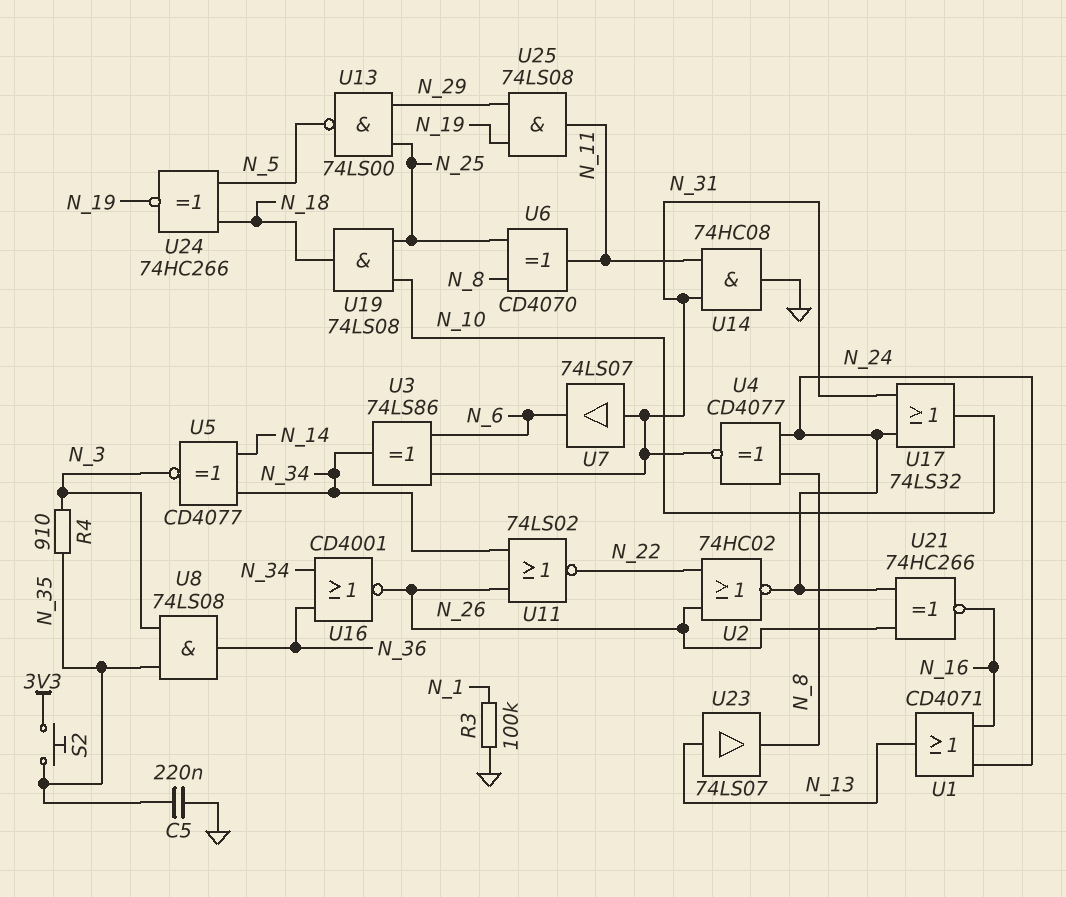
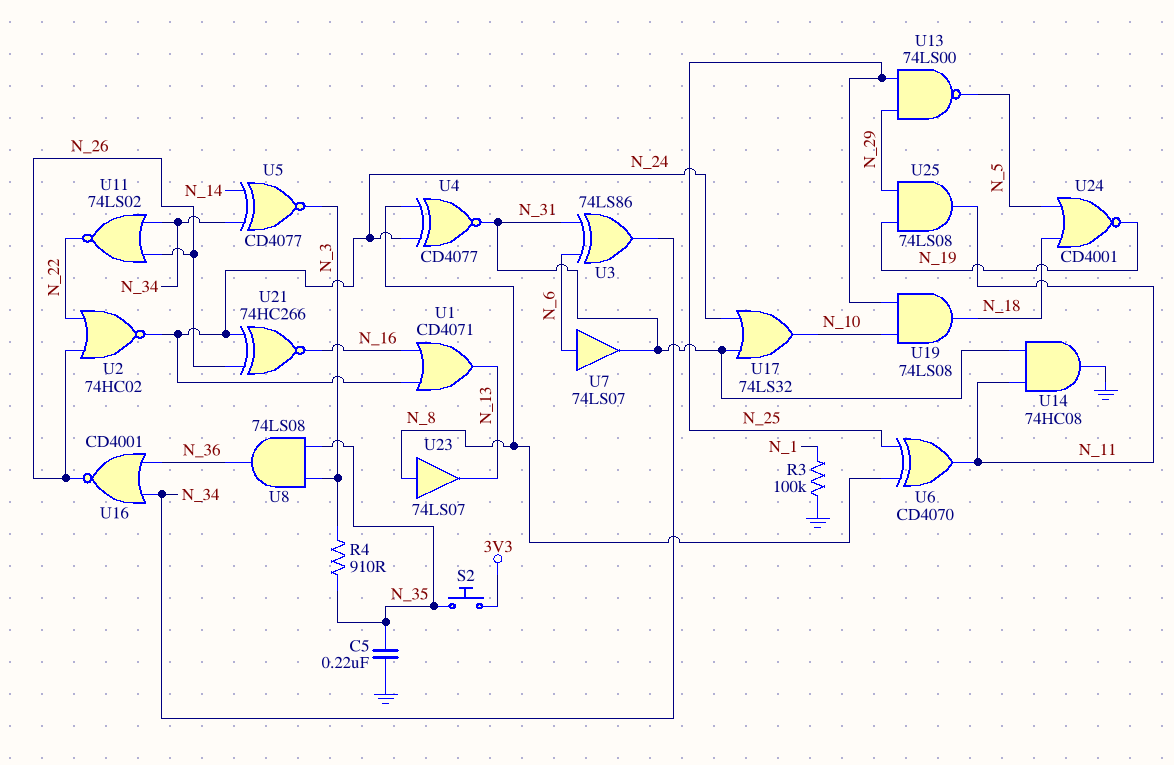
U7: buffer 74LS07 (in N_31, out N_6) -> buffer 74LS07 (in N_6, out N_31)
U23: buffer 74LS07 (in N_13, out N_8) -> buffer 74LS07 (in N_8, out N_13)
U24: XNOR 74HC266 (in N_5, in N_18, out N_19) -> NOR CD4001 (in N_5, in N_18, out N_19)

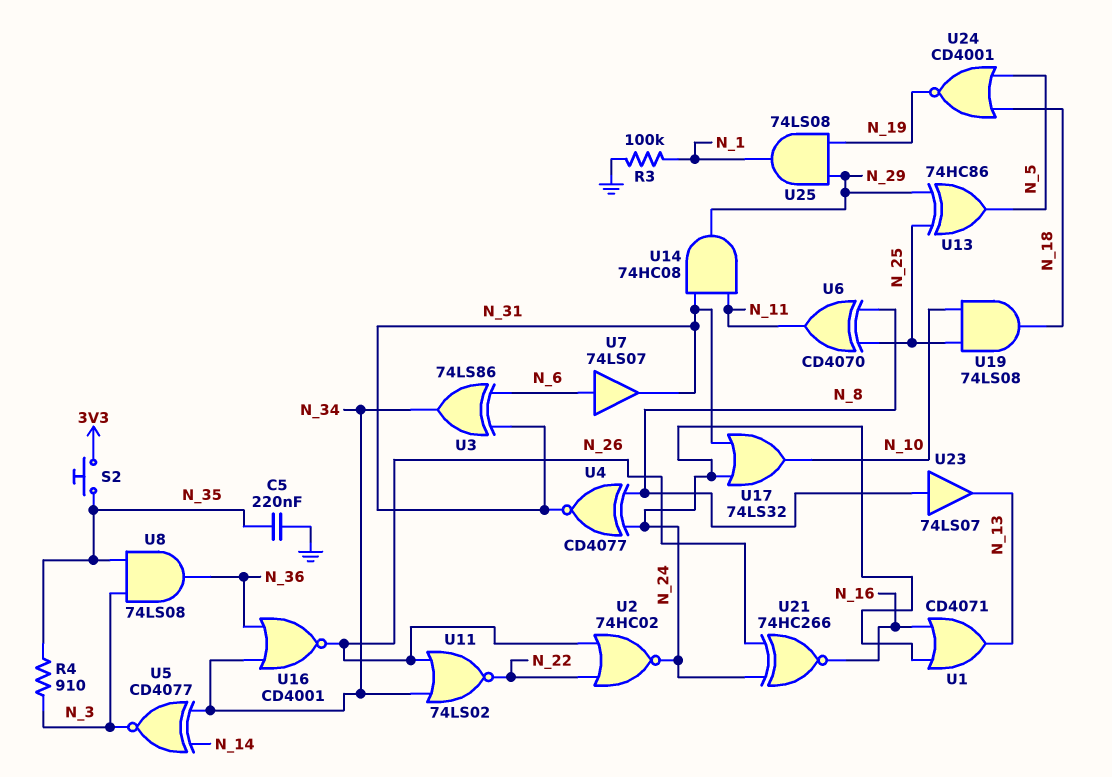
U13: NAND 74LS00 (in N_25, in N_29, out N_5) -> XOR 74HC86 (in N_25, in N_29, out N_5)
U14: AND 74HC08 (in N_11, in N_31, out GND) -> AND 74HC08 (in N_11, in N_31, out N_29)
U25: AND 74LS08 (in N_19, in N_29, out N_11) -> AND 74LS08 (in N_19, in N_29, out N_1)

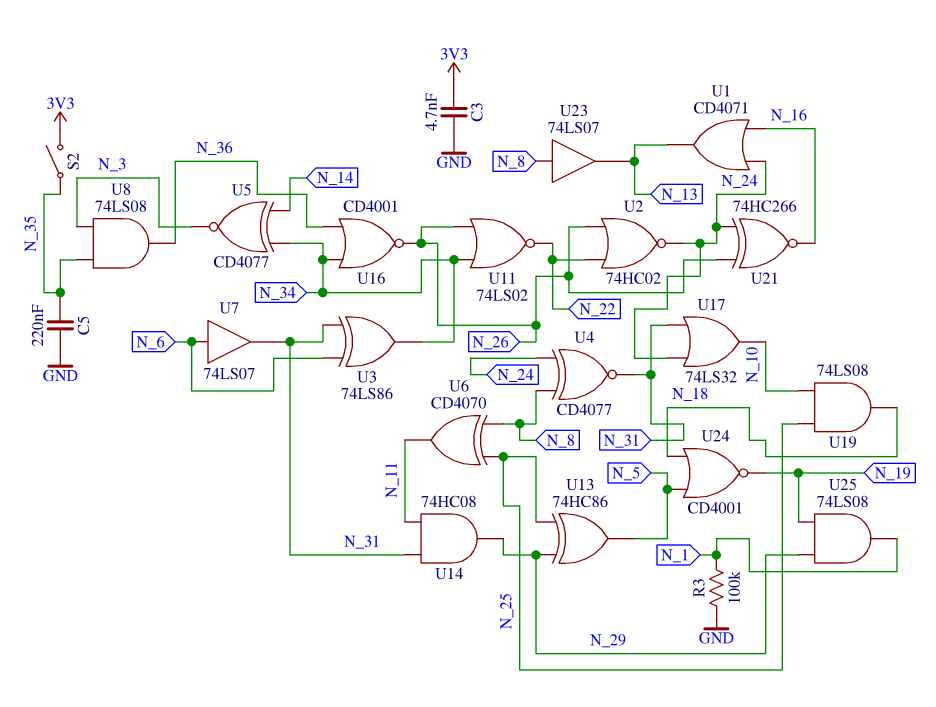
C3: none -> 4.7nF (3V3, GND)
R4: 910 (N_3, N_35) -> none
S2: button (3V3, N_35) -> switch (3V3, N_35)

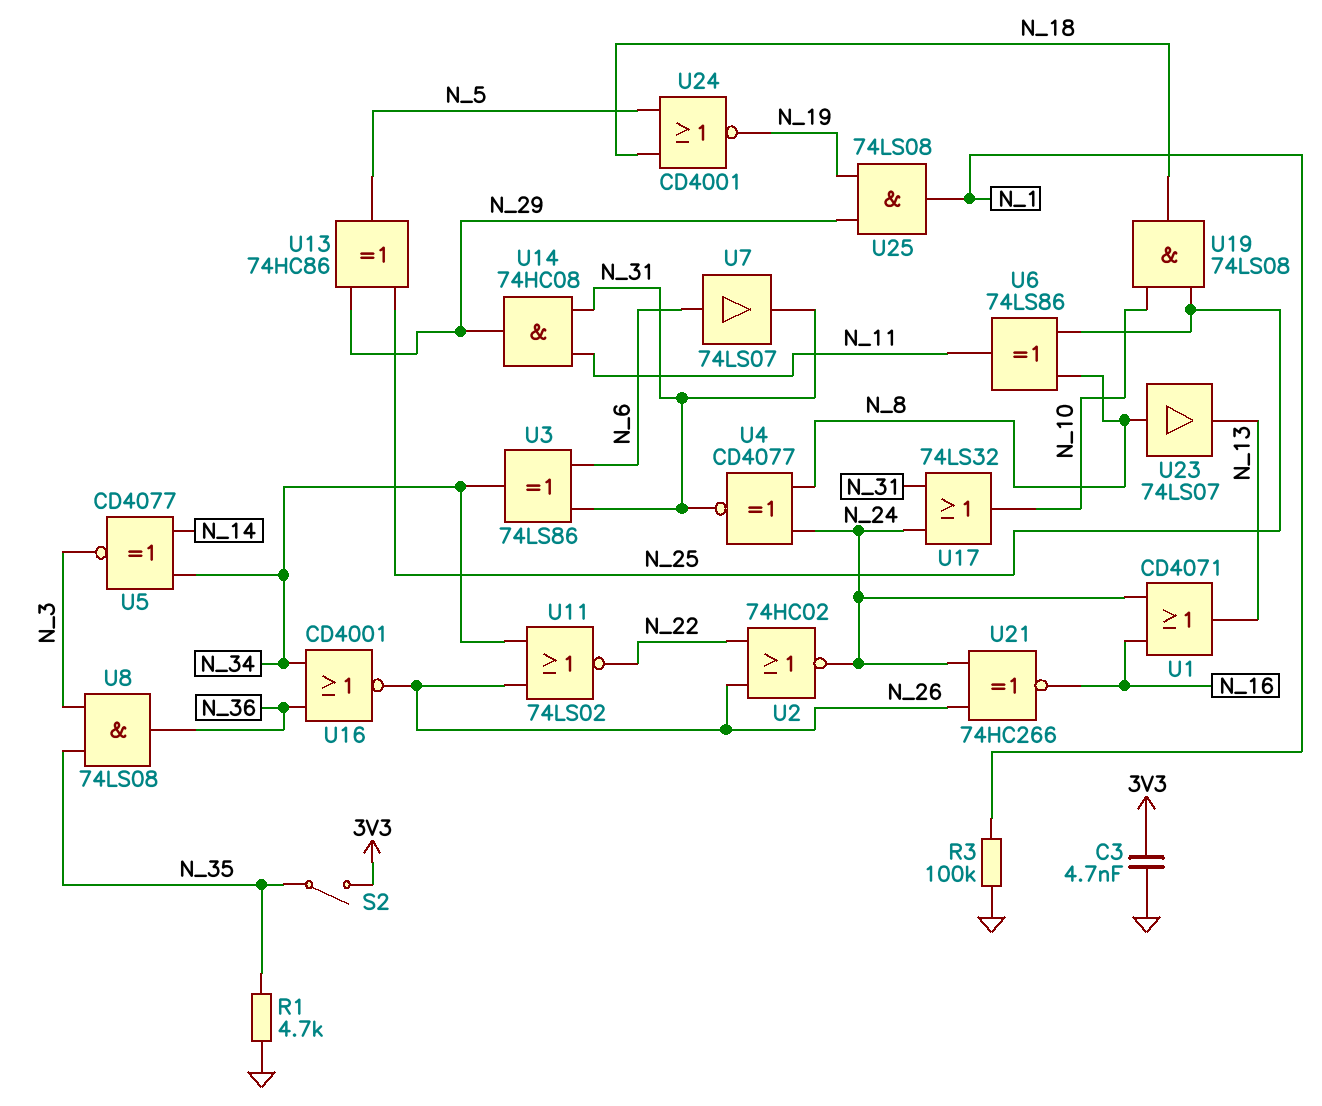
C5: 220nF (GND, N_35) -> none
R1: none -> 4.7k (GND, N_35)
U6: XOR CD4070 (in N_8, in N_25, out N_11) -> XOR 74LS86 (in N_8, in N_25, out N_11)

